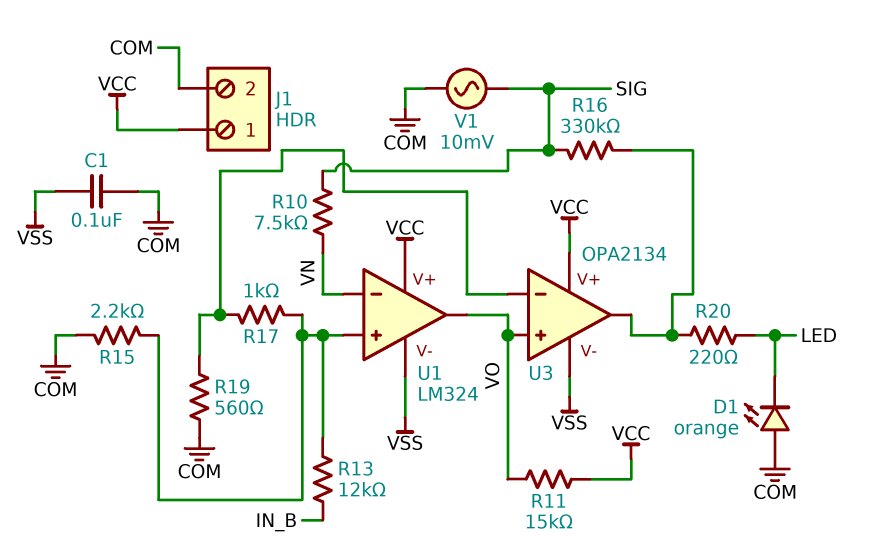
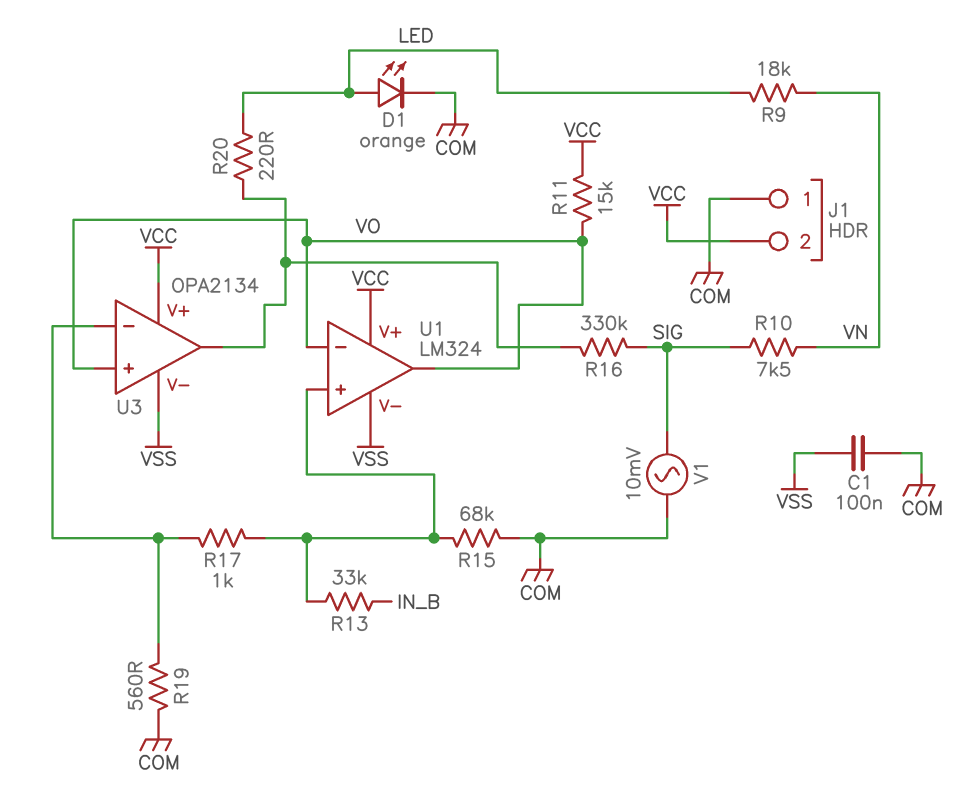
D1: LED orange (A COM, K LED) -> LED orange (A LED, K COM)
J1 pin 1: VCC -> COM
J1 pin 2: COM -> VCC
R9: none -> 18k (LED, VN)
R13: 12k (IN_B, U1/in+) -> 33k (IN_B, U1/in+)
R15: 2.2k (COM, U1/in+) -> 68k (COM, U1/in+)
U1 pin in-: VN -> VO

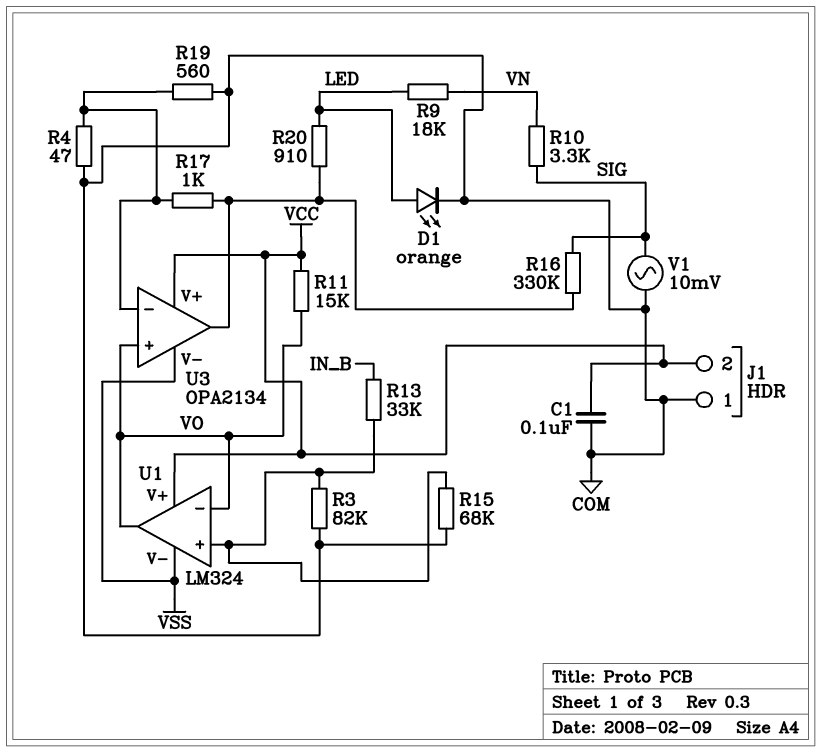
C1: 100nF (COM, VSS) -> 100nF (COM, VCC)
R3: none -> 82k (COM, U1/in+)
R4: none -> 47 (COM, U3/in-)
R10: 7.5k (SIG, VN) -> 3.3k (SIG, VN)
R17: 1k (U1/in+, U3/in-) -> 1k (U3/in-, U3/out)
R20: 220 (LED, U3/out) -> 910 (LED, U3/out)

